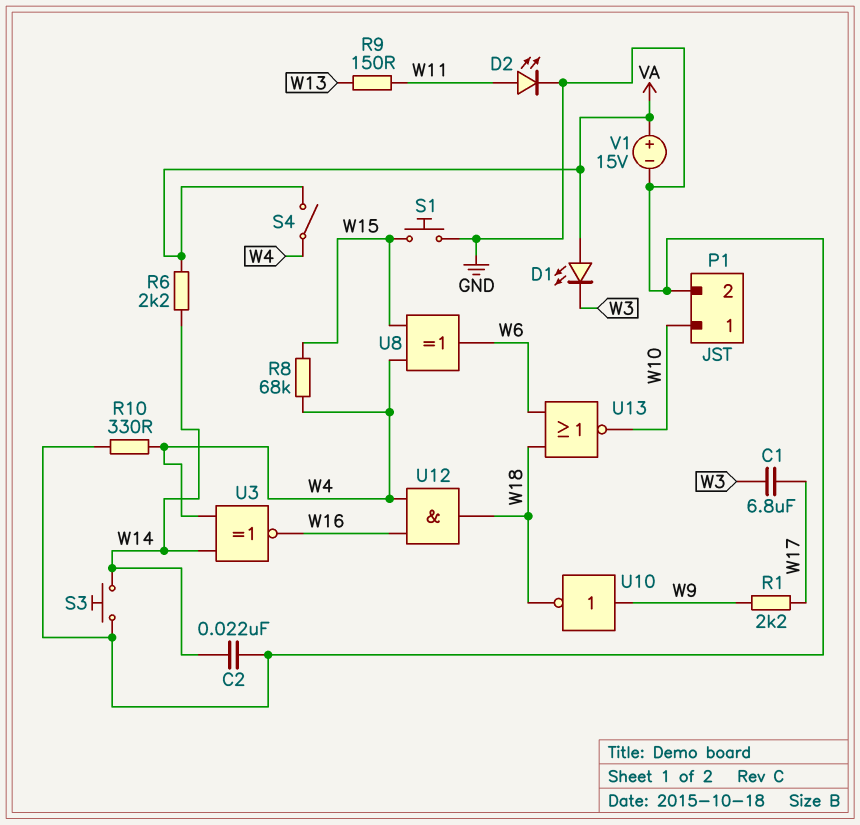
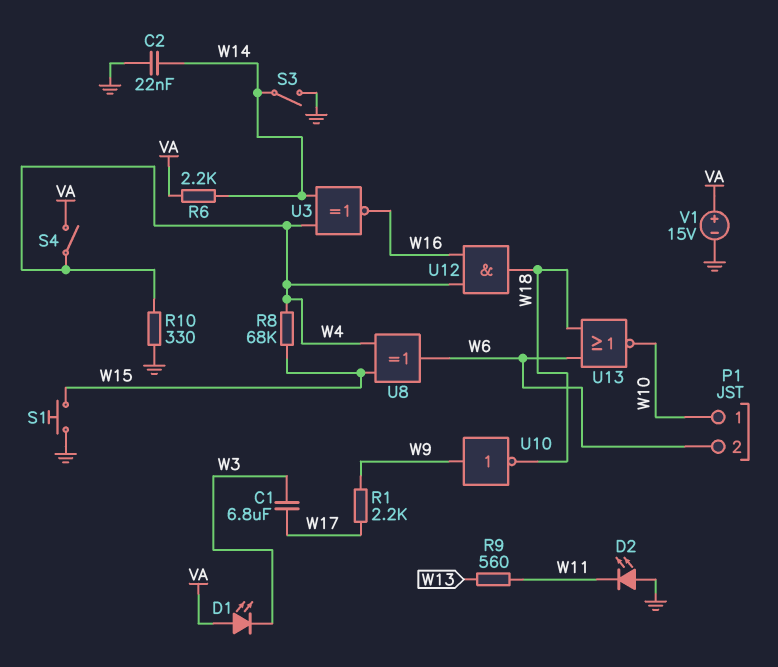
D2: LED (A W11, K GND) -> LED (A GND, K W11)
P1 pin 2: GND -> W6
R9: 150 (W11, W13) -> 560 (W11, W13)
S3: button (GND, W14) -> switch (GND, W14)

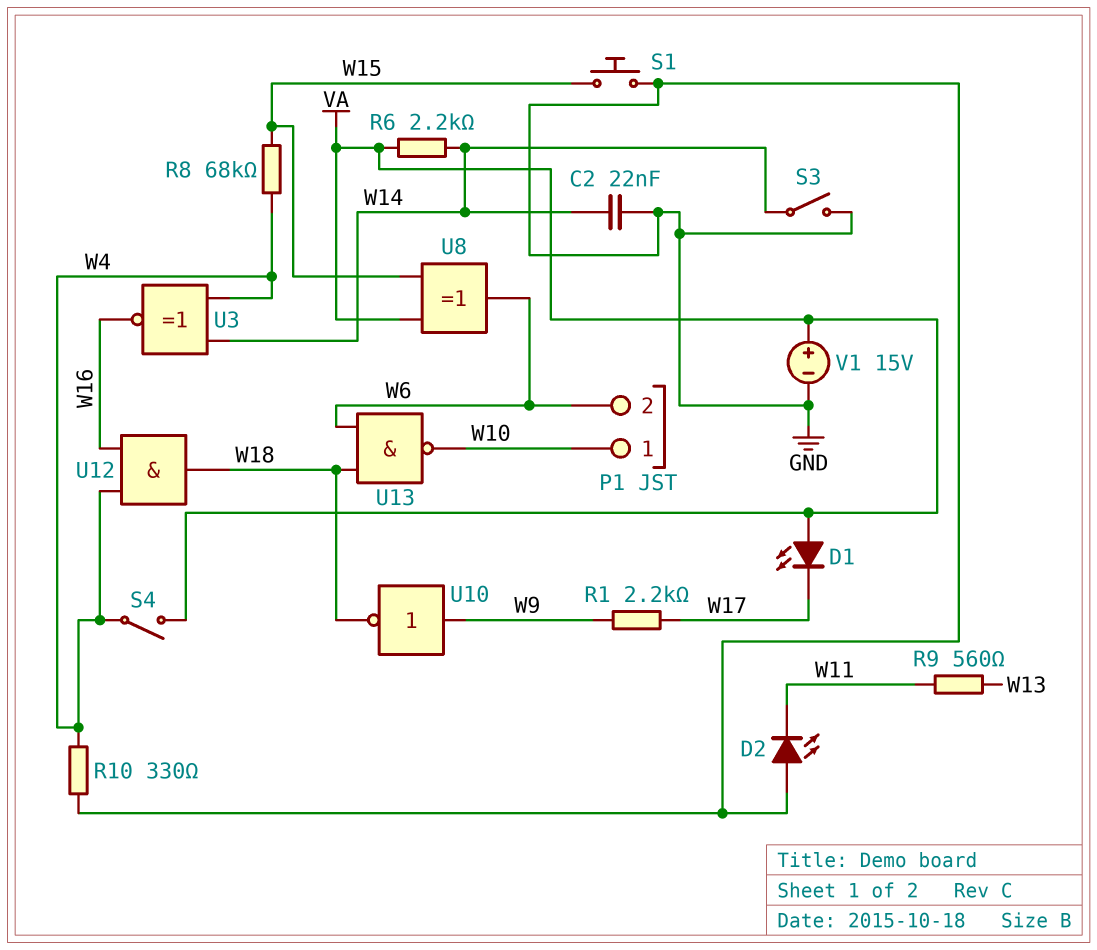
C1: 6.8uF (W3, W17) -> none
D1: LED (A VA, K W3) -> LED (A VA, K W17)
U8: XOR (in W4, in W15, out W6) -> XOR (in VA, in W15, out W6)
U13: NOR (in W6, in W18, out W10) -> NAND (in W6, in W18, out W10)

